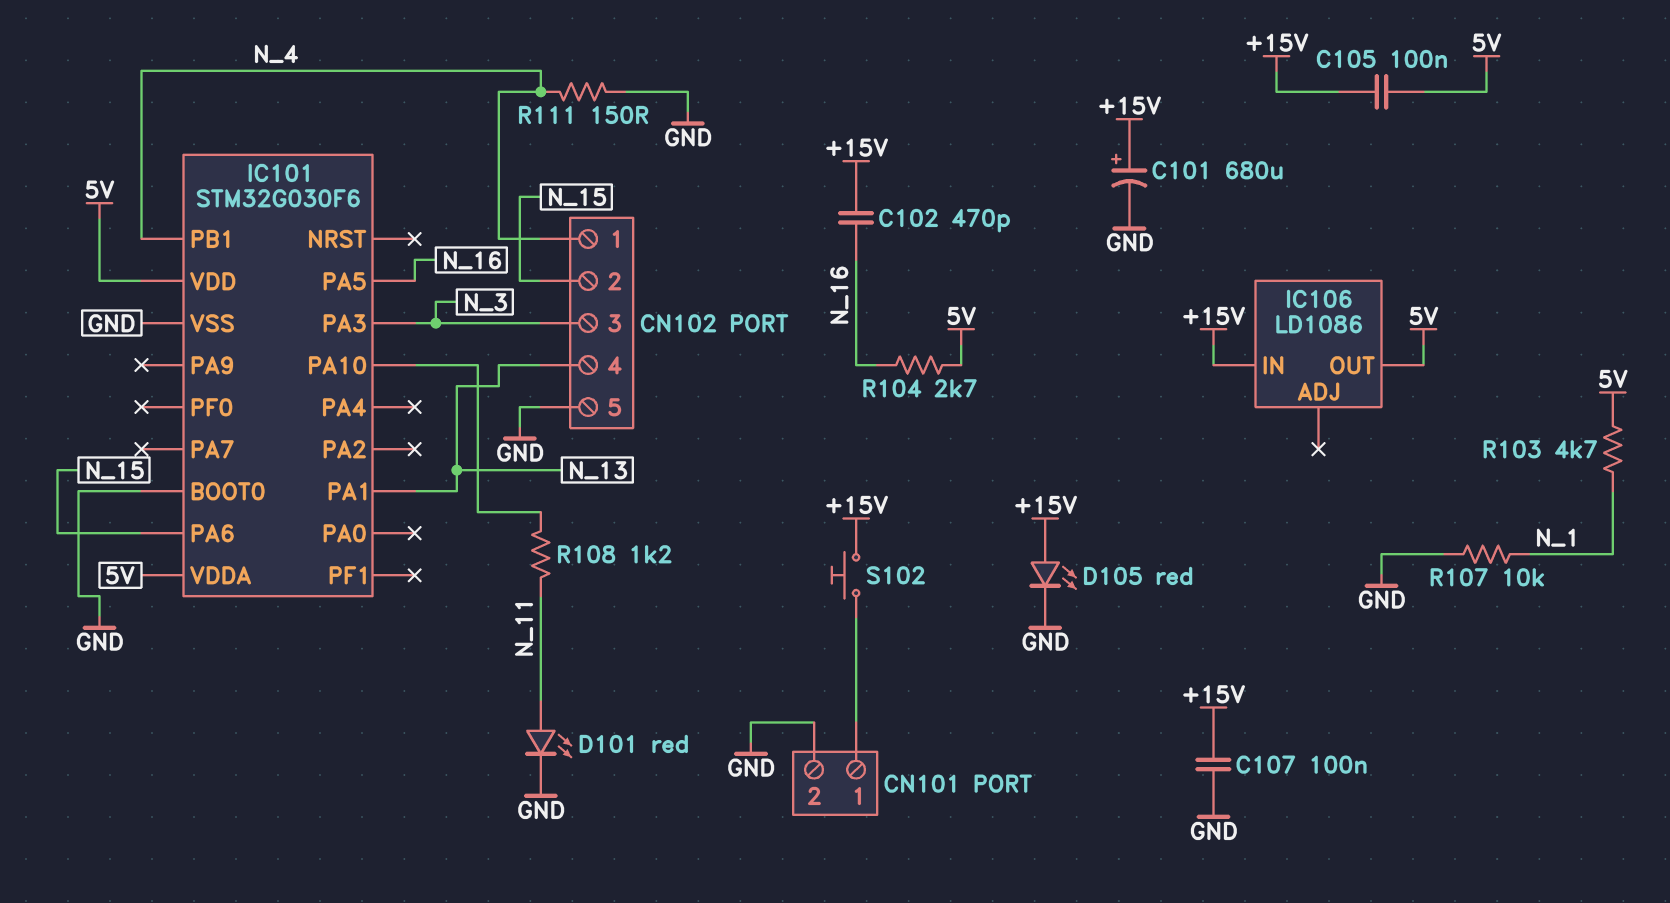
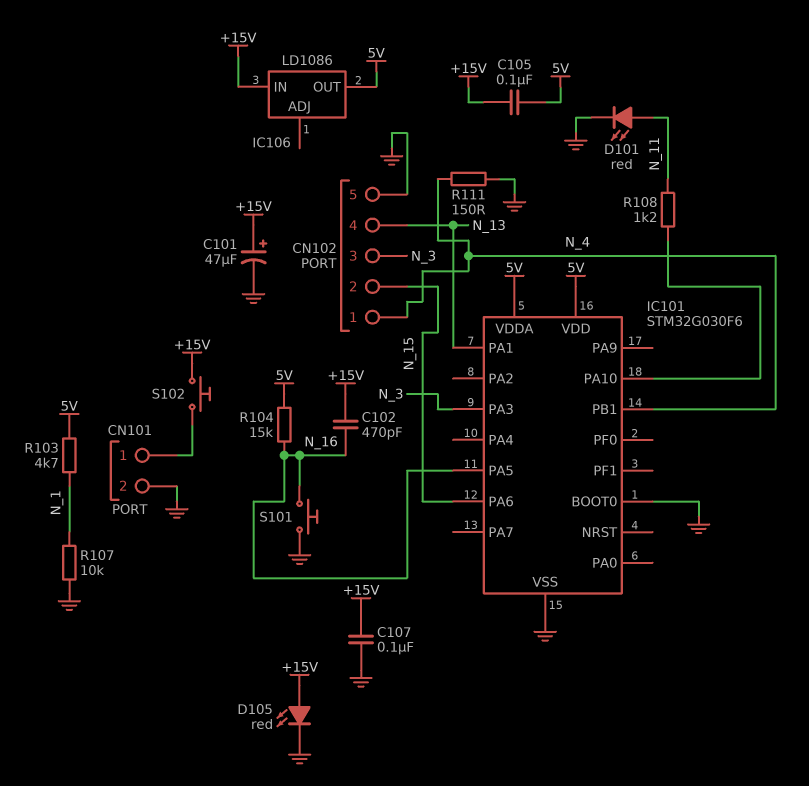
C101: 680uF (plus +15V, minus GND) -> 47uF (plus +15V, minus GND)
R104: 2.7k (5V, N_16) -> 15k (5V, N_16)
S101: none -> button (GND, N_16)

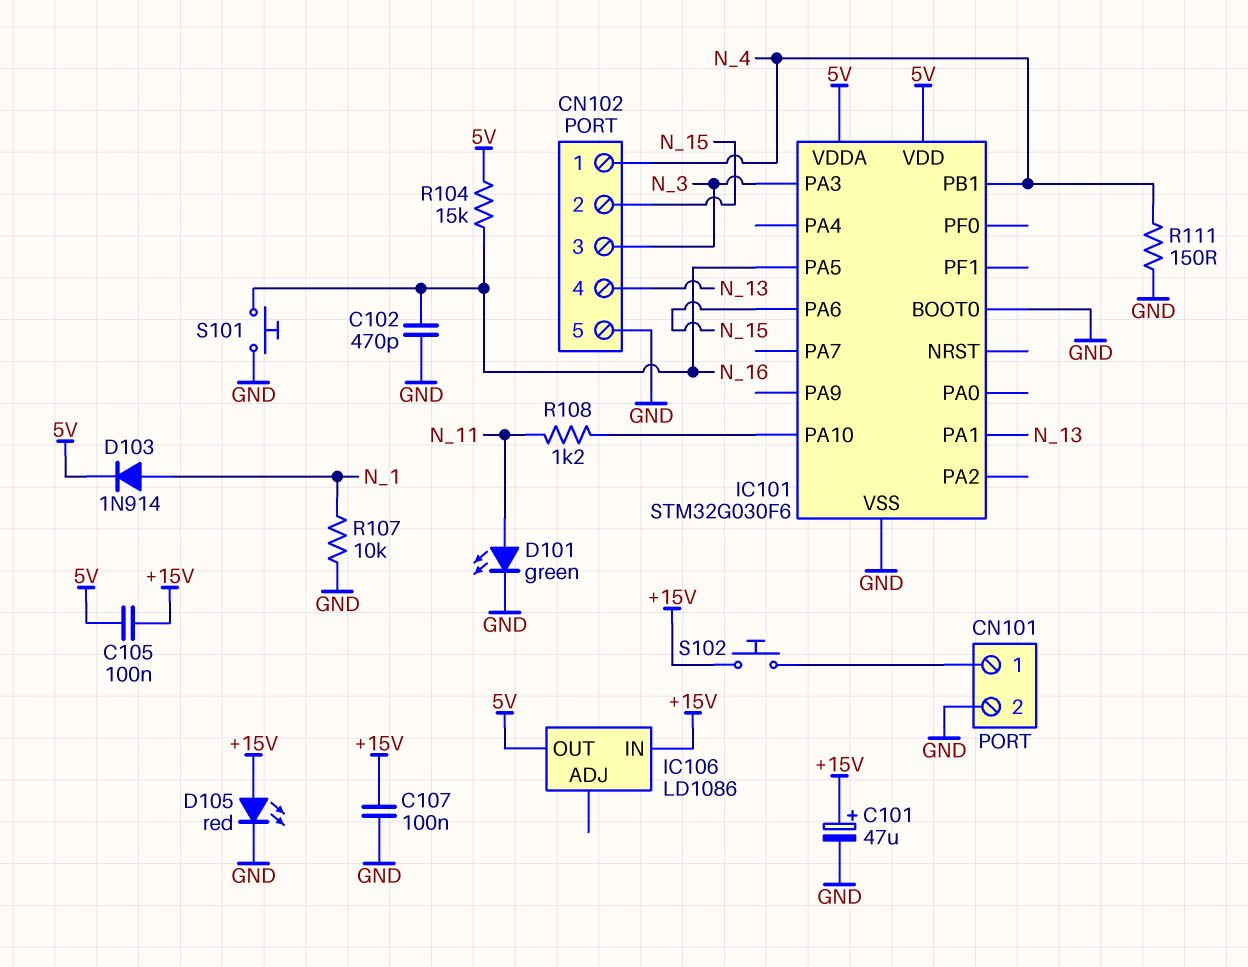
C102: 470pF (+15V, N_16) -> 470pF (GND, N_16)
D101: LED red (A N_11, K GND) -> LED green (A N_11, K GND)
D103: none -> diode 1N914 (A N_1, K 5V)
R103: 4.7k (5V, N_1) -> none

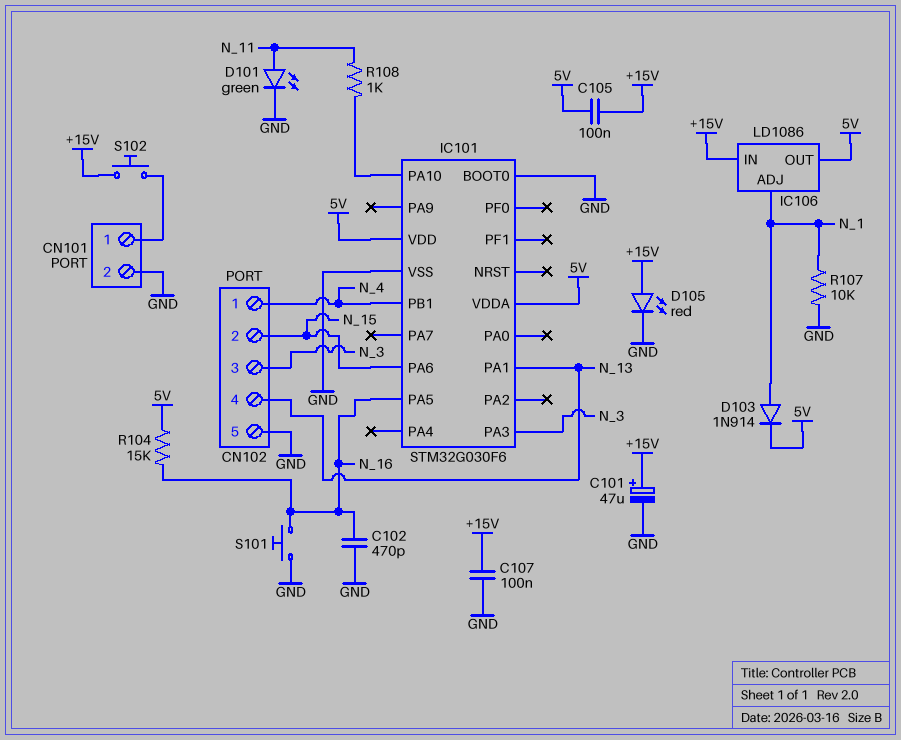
IC106 pin ADJ: none -> N_1
R108: 1.2k (IC101/PA10, N_11) -> 1k (IC101/PA10, N_11)
R111: 150 (GND, N_4) -> none

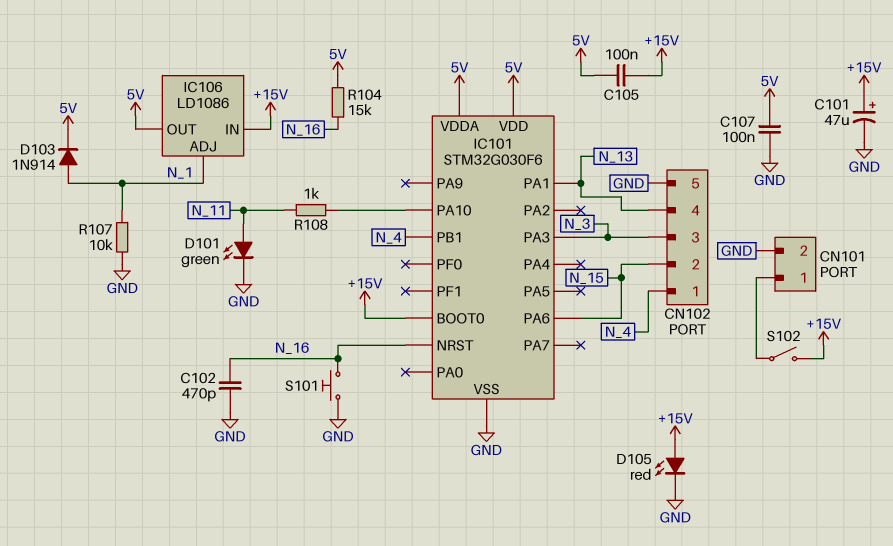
C107: 100nF (+15V, GND) -> 100nF (5V, GND)
IC101 pin BOOT0: GND -> +15V
IC101 pin NRST: none -> N_16
IC101 pin PA5: N_16 -> none
S102: button (+15V, CN101/1) -> switch (+15V, CN101/1)

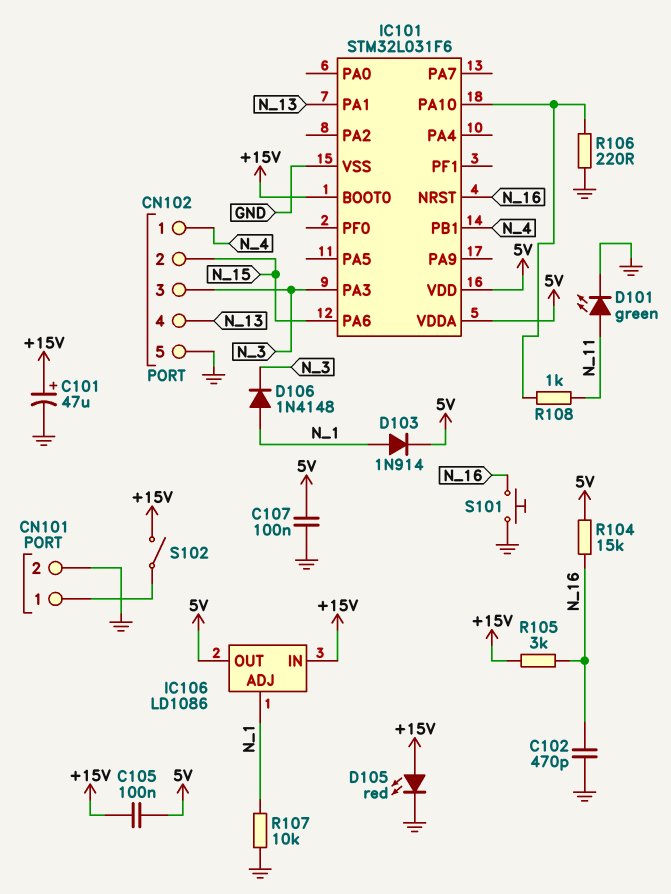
D106: none -> diode 1N4148 (A N_1, K N_3)
IC101: STM32G030F6 -> STM32L031F6
R105: none -> 3k (+15V, N_16)
R106: none -> 220 (GND, IC101/PA10)

